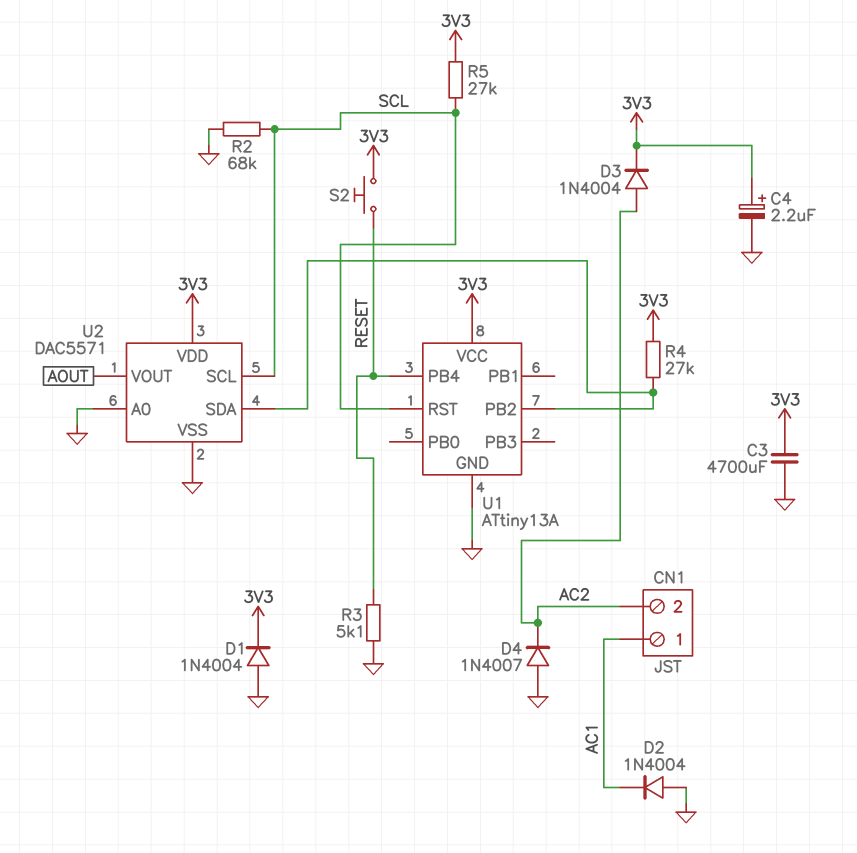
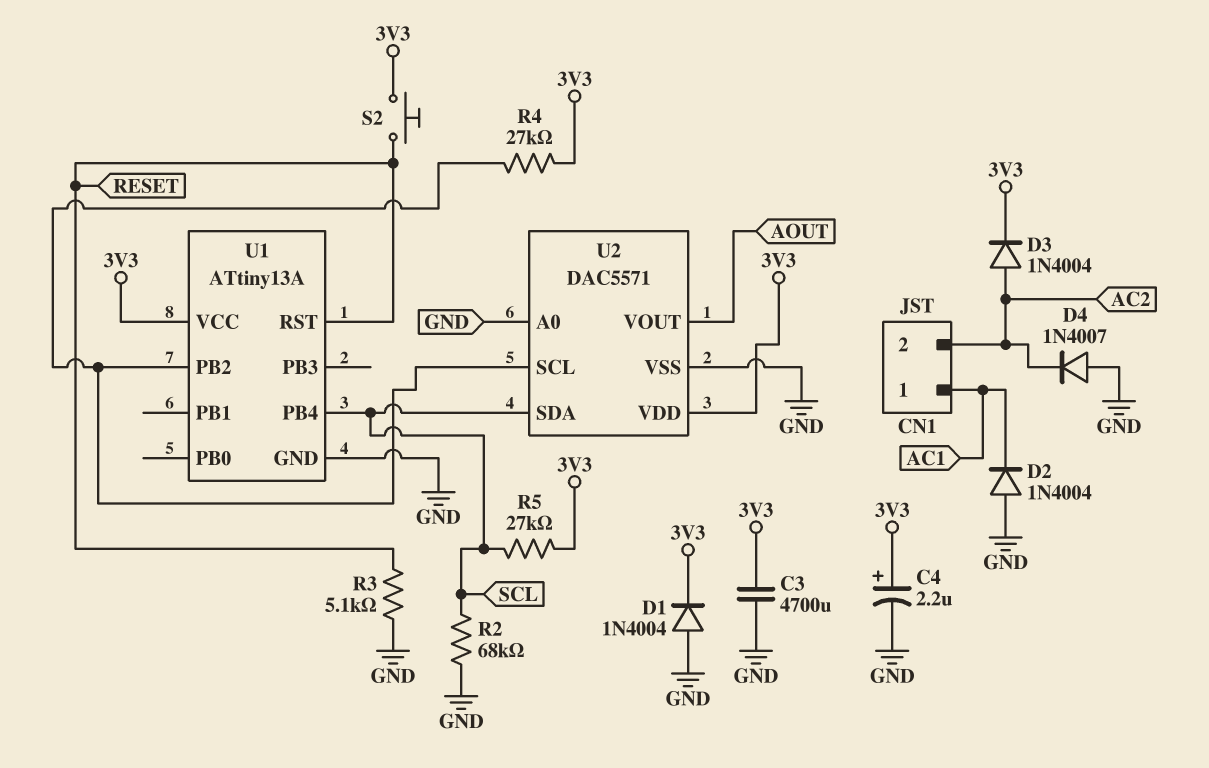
U1 pin PB4: RESET -> SCL
U1 pin RST: SCL -> RESET
U2 pin SCL: SCL -> U1/PB2
U2 pin SDA: U1/PB2 -> SCL

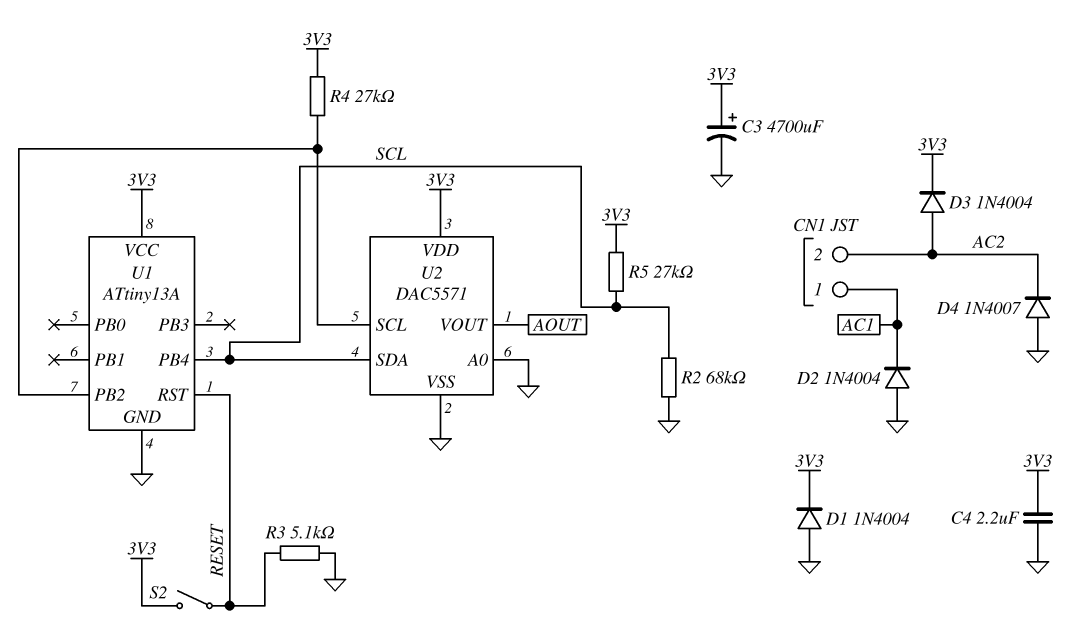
C3: 4700uF (3V3, GND) -> 4700uF (plus 3V3, minus GND)
C4: 2.2uF (plus 3V3, minus GND) -> 2.2uF (3V3, GND)
S2: button (3V3, RESET) -> switch (3V3, RESET)

